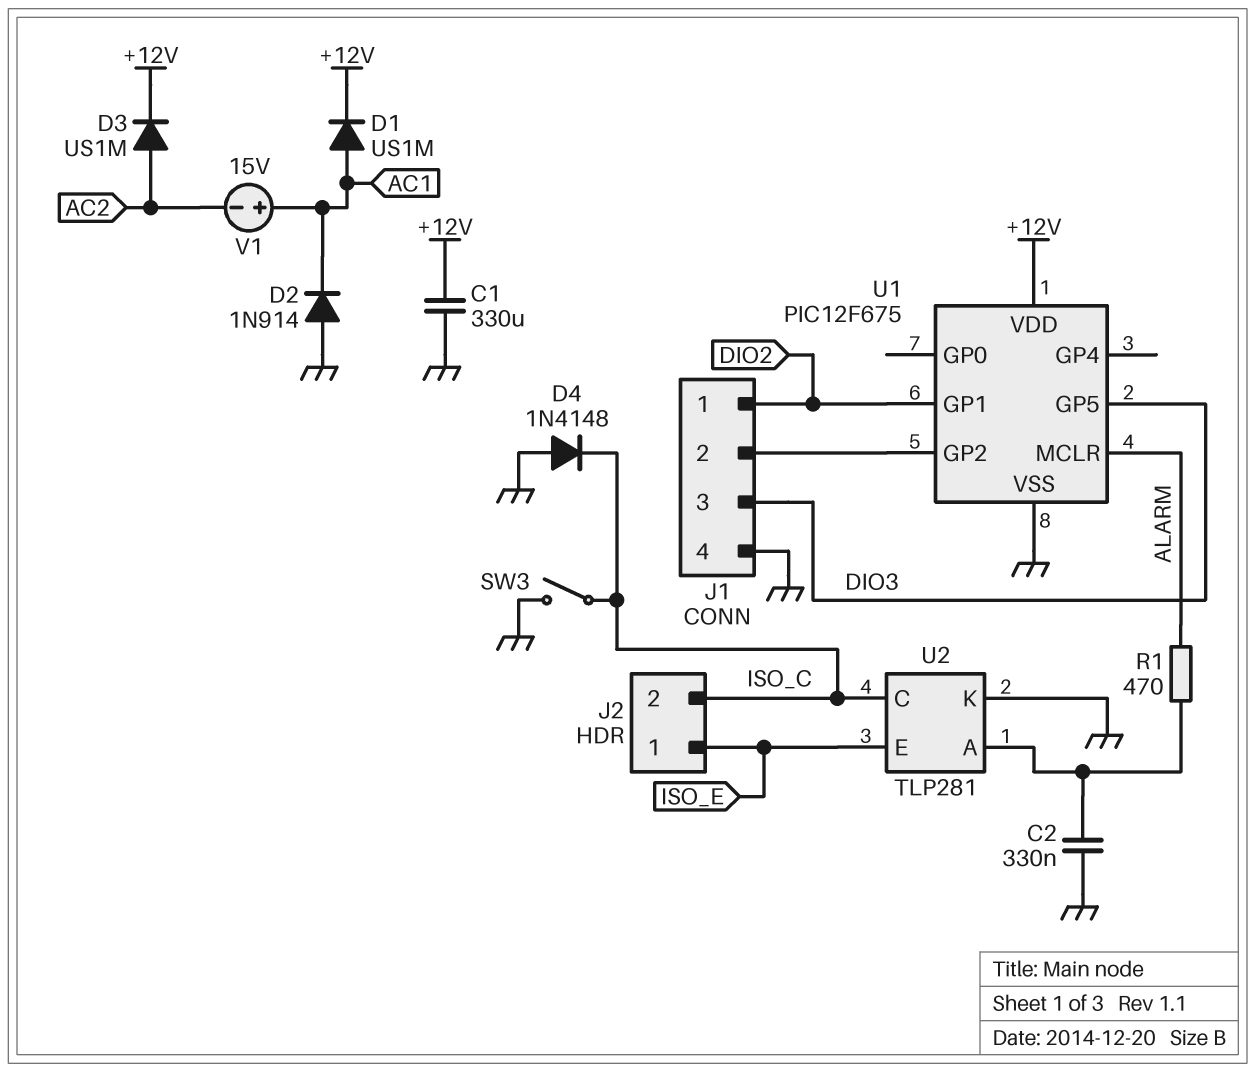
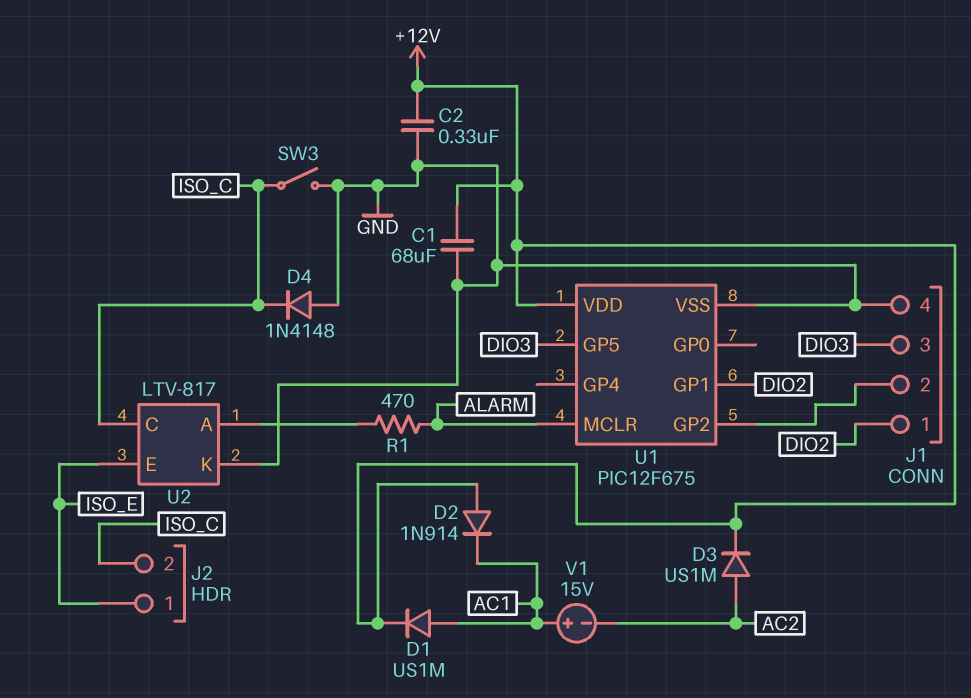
C1: 330uF (+12V, GND) -> 68uF (+12V, GND)
C2: 330nF (GND, U2/A) -> 330nF (+12V, GND)
D2: diode 1N914 (A GND, K AC1) -> diode 1N914 (A +12V, K AC1)
U2: TLP281 -> LTV-817

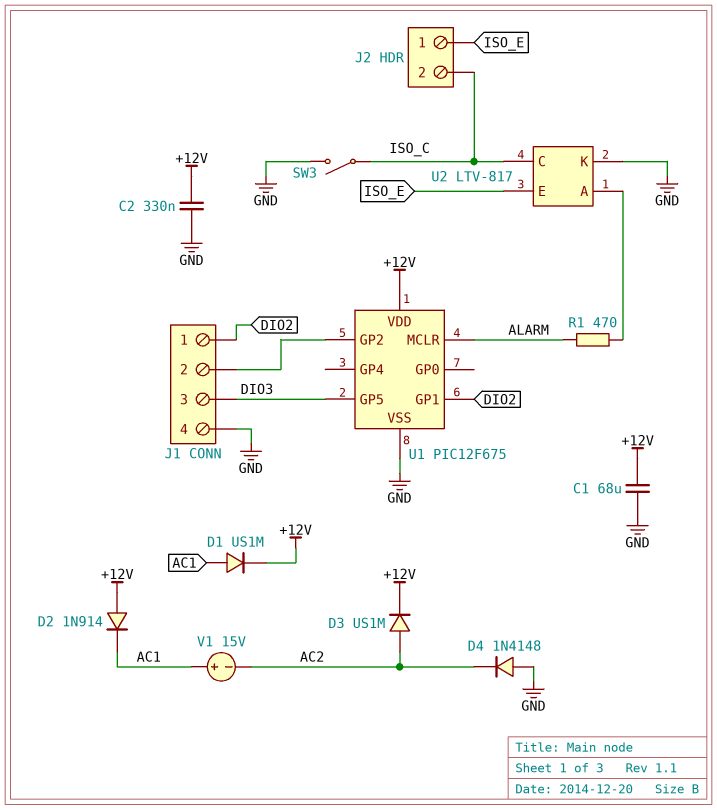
D4: diode 1N4148 (A GND, K ISO_C) -> diode 1N4148 (A GND, K AC2)

